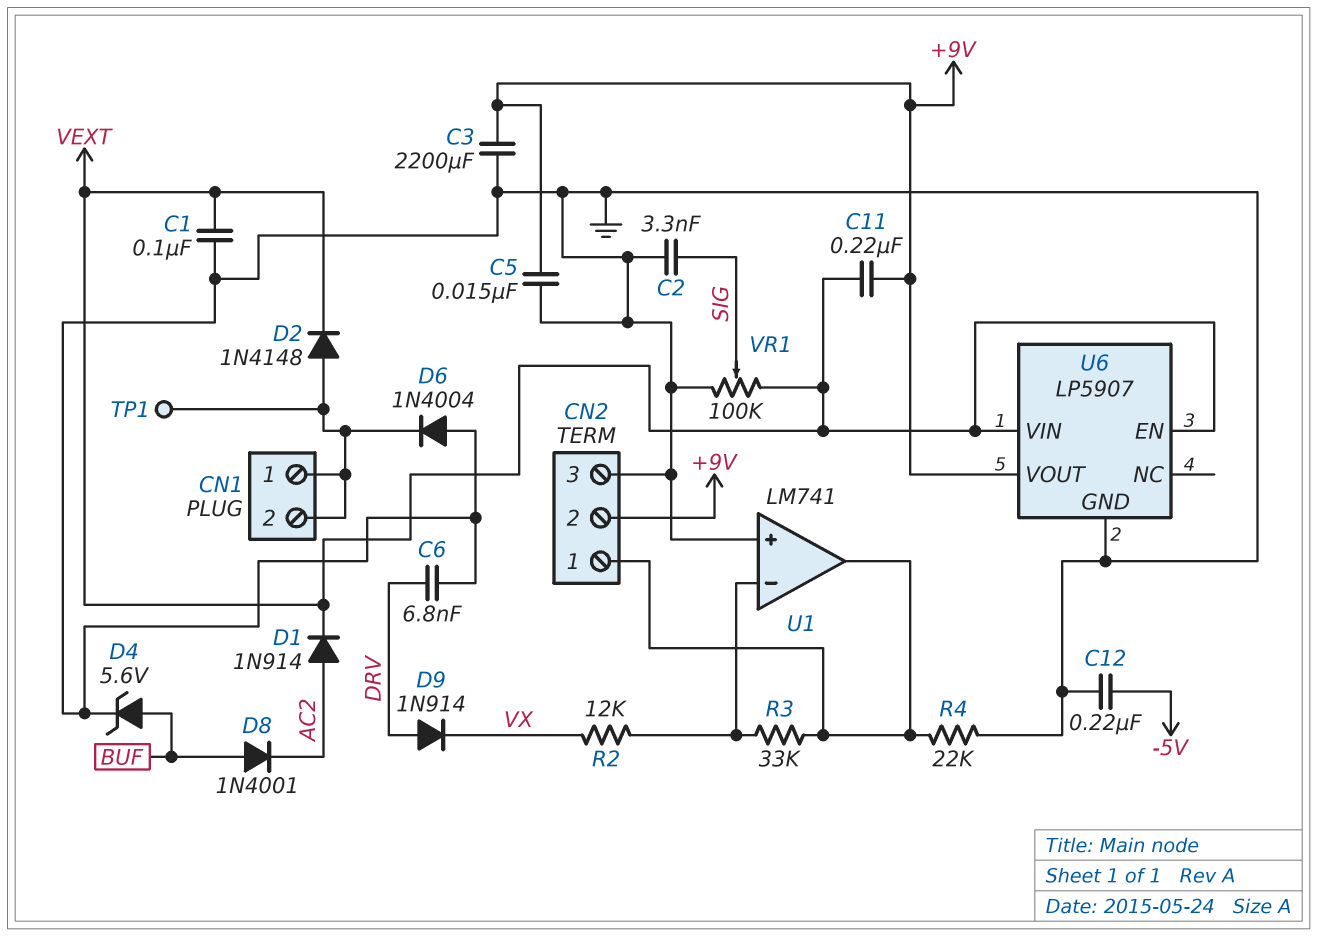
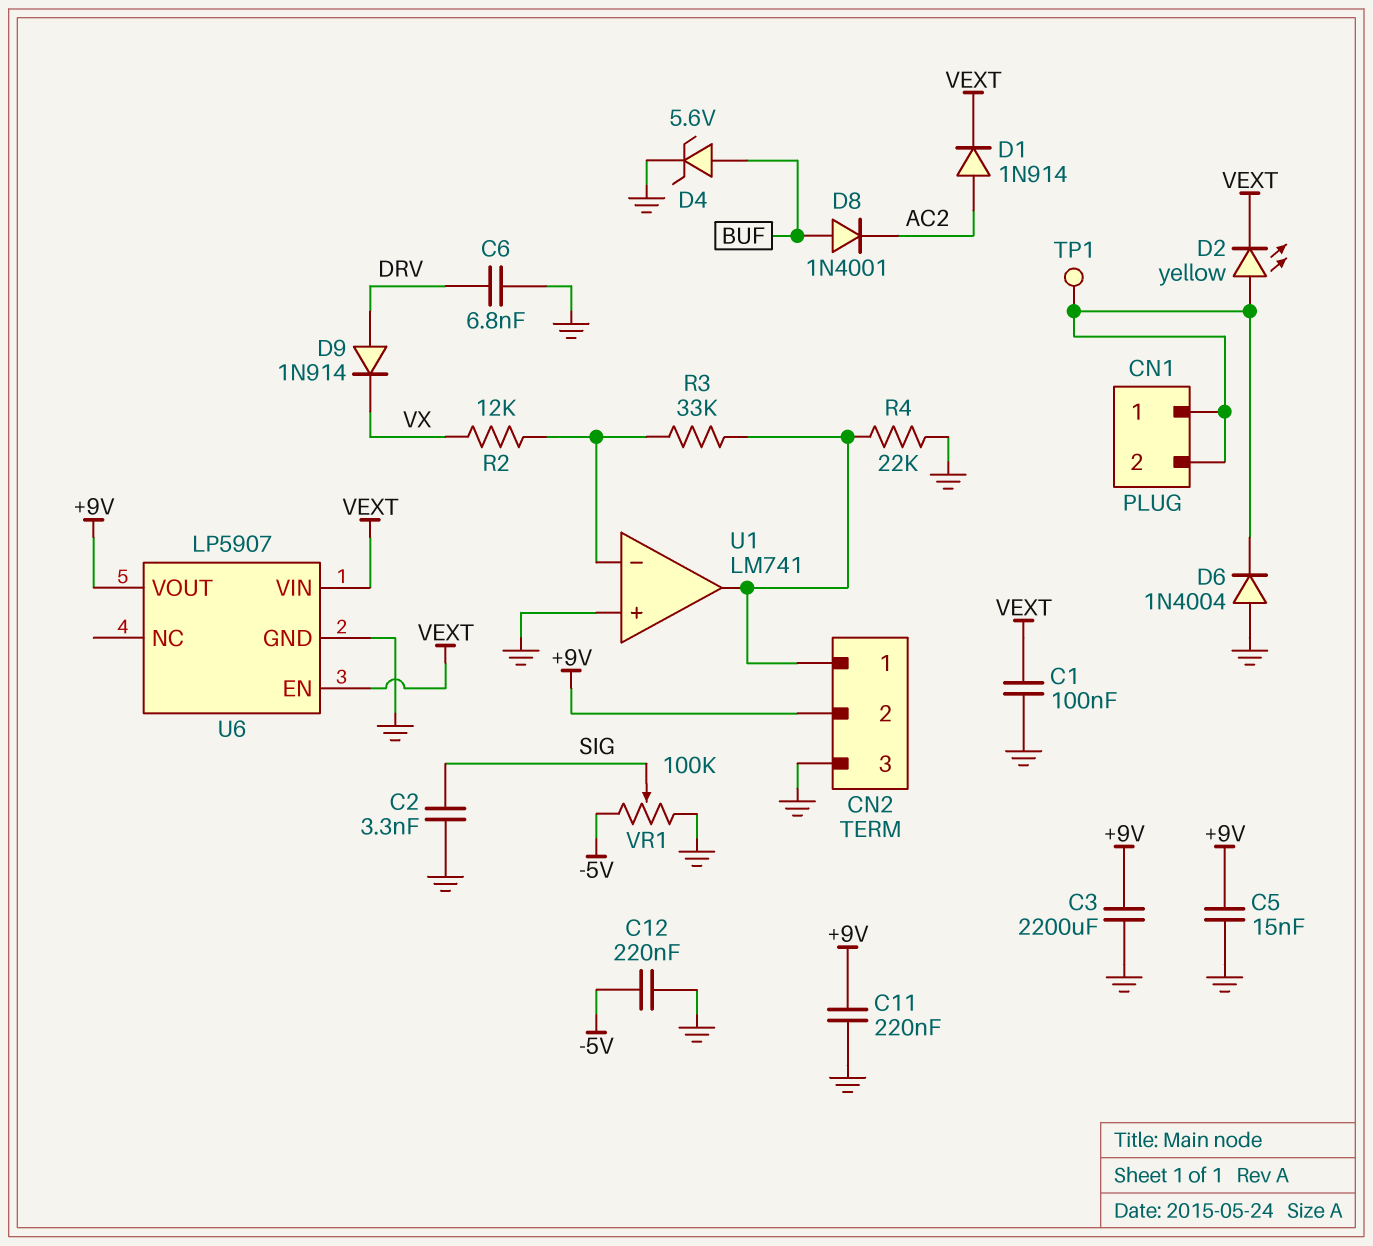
C11: 220nF (+9V, VEXT) -> 220nF (+9V, GND)
D2: diode 1N4148 (A CN1/1, K VEXT) -> LED yellow (A CN1/1, K VEXT)
VR1: 100k (GND, VEXT, wiper SIG) -> 100k (-5V, GND, wiper SIG)

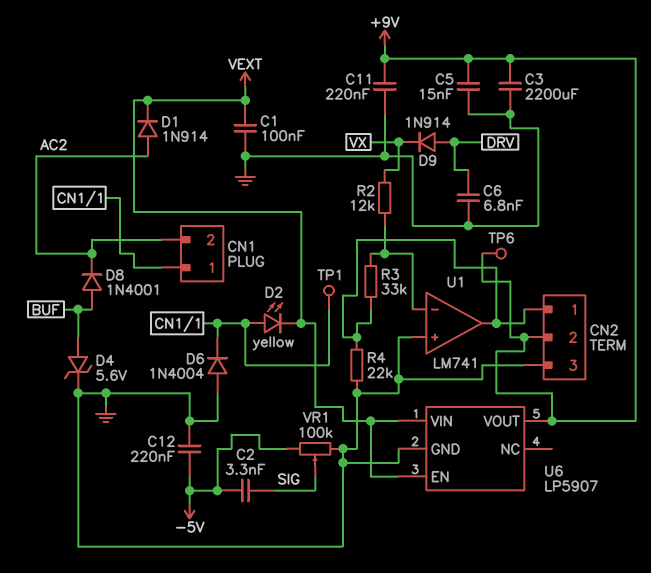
C2: 3.3nF (GND, SIG) -> 3.3nF (-5V, SIG)
CN1 pin 2: CN1/1 -> AC2
TP6: none -> test point (+9V)

